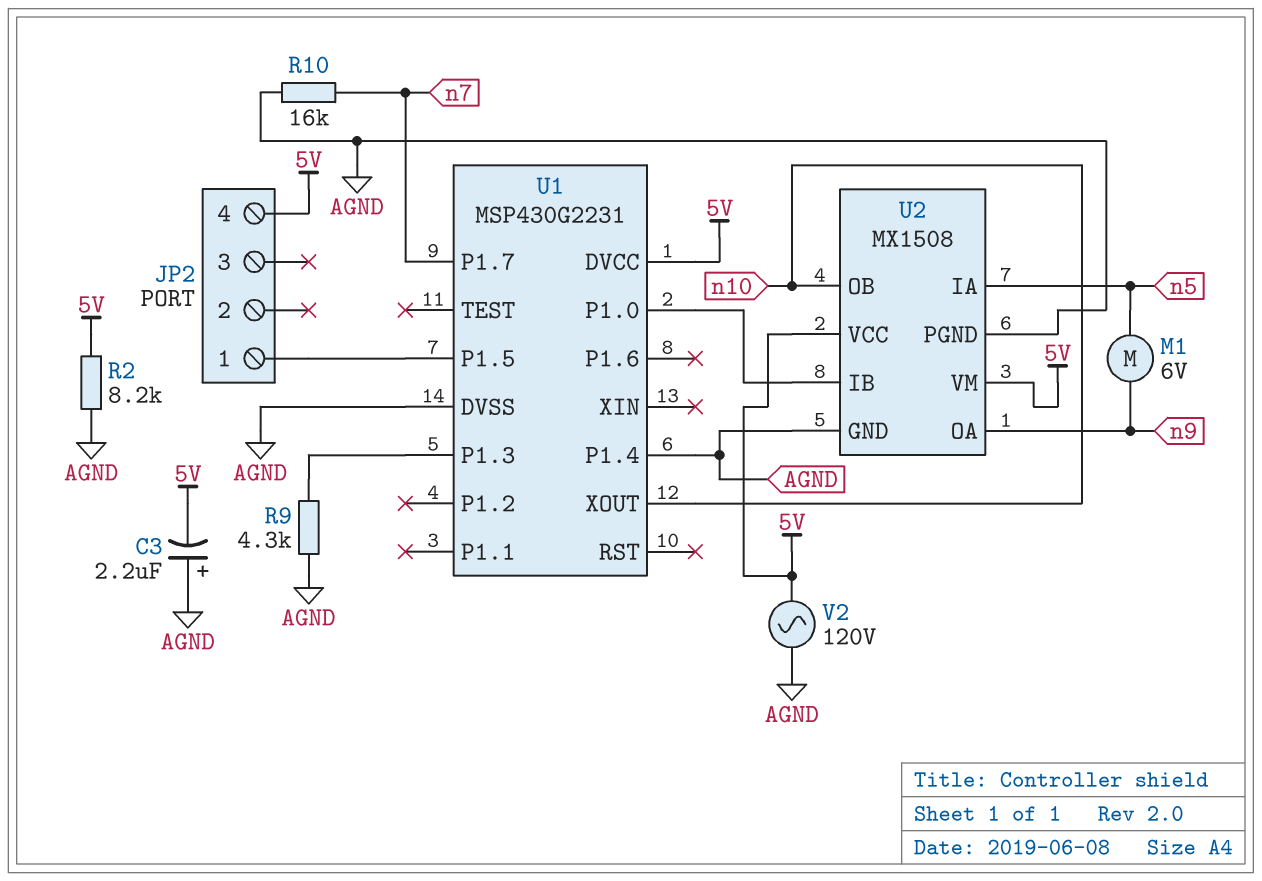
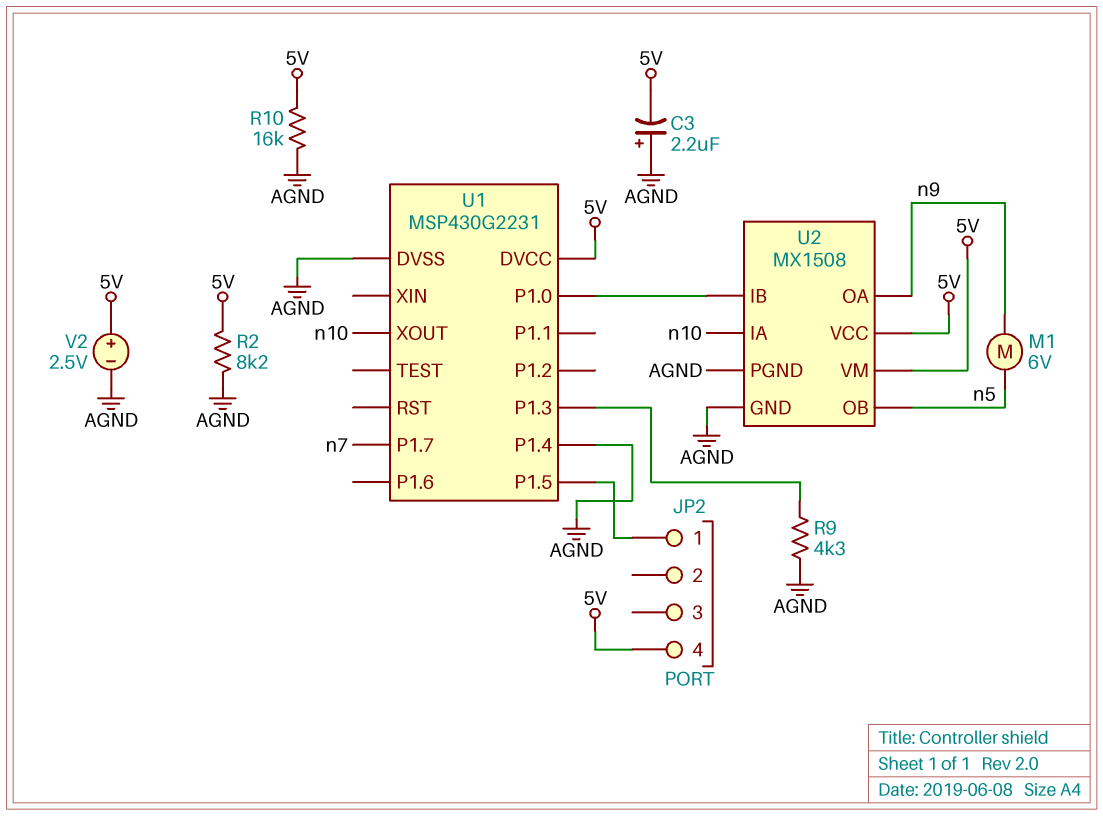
R10: 16k (AGND, n7) -> 16k (5V, AGND)
U2 pin IA: n5 -> n10
U2 pin OB: n10 -> n5
V2: AC 120V (5V, AGND) -> 2.5V (plus 5V, minus AGND)

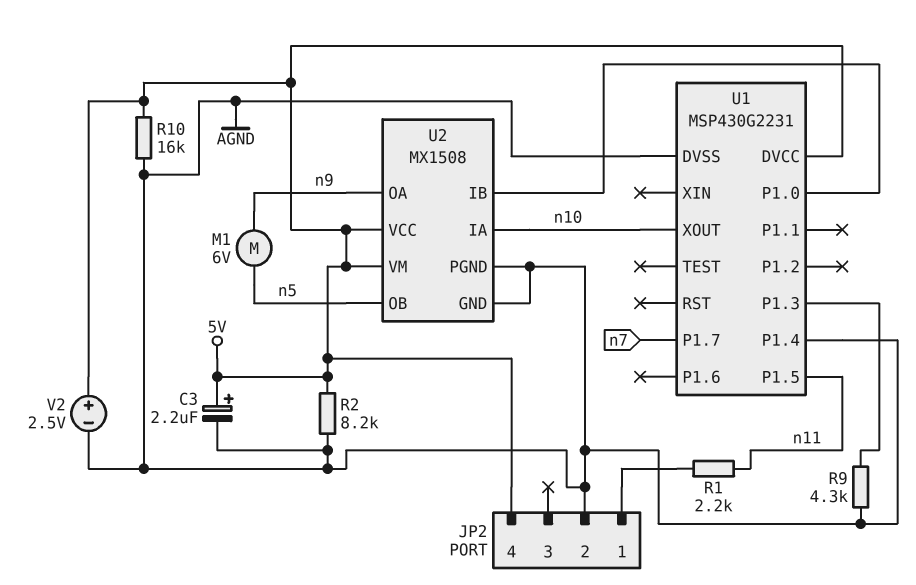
C3: 2.2uF (plus AGND, minus 5V) -> 2.2uF (plus 5V, minus AGND)
JP2 pin 2: none -> AGND
R1: none -> 2.2k (JP2/1, n11)
U1 pin P1.5: JP2/1 -> n11

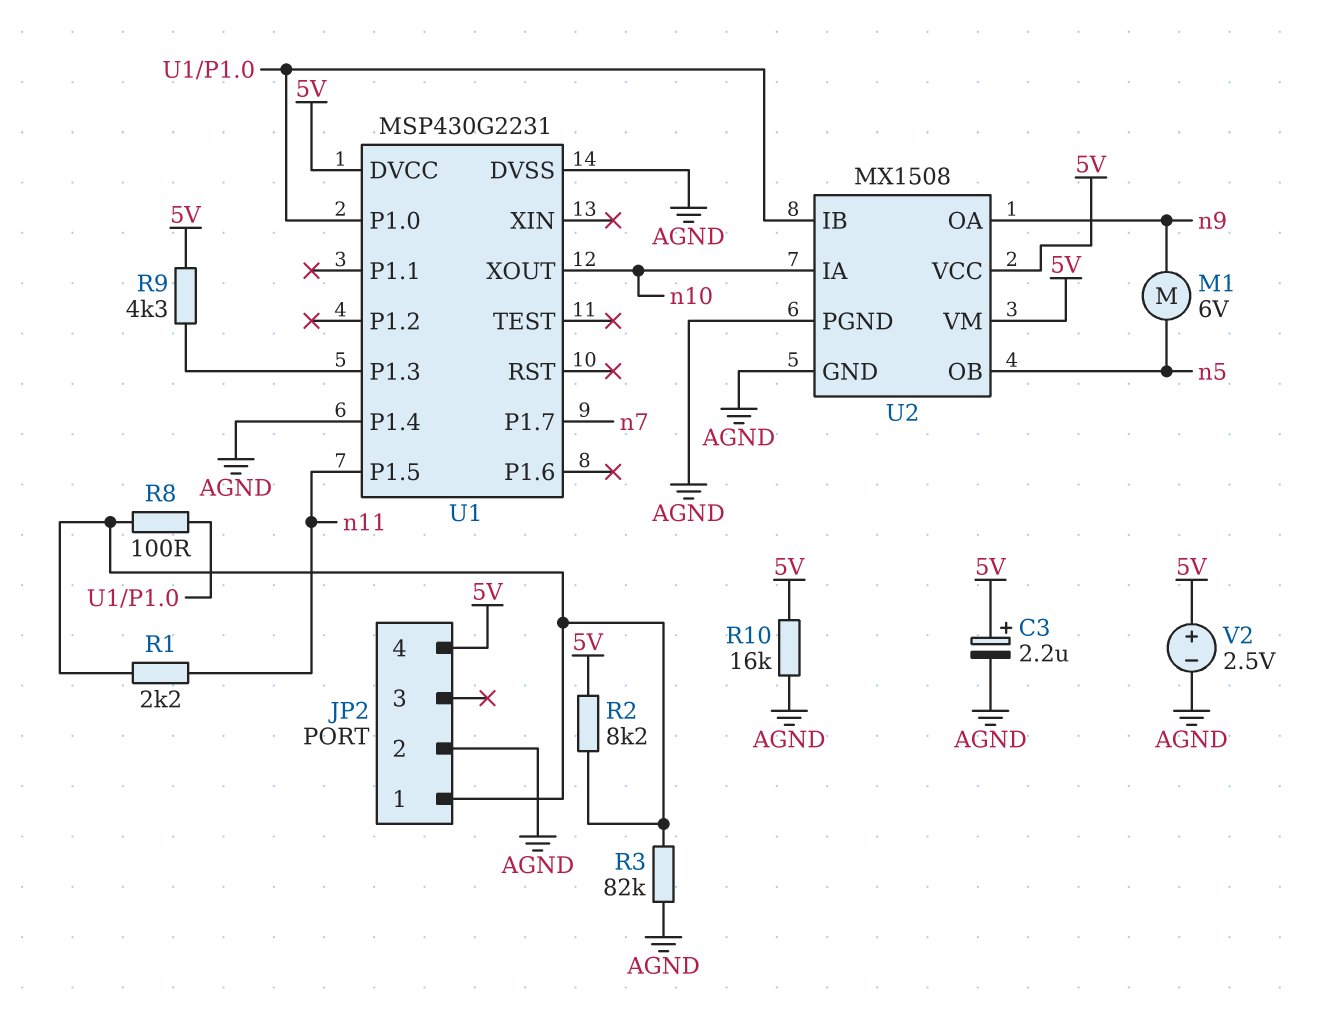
R2: 8.2k (5V, AGND) -> 8.2k (5V, JP2/1)
R3: none -> 82k (AGND, JP2/1)
R8: none -> 100 (JP2/1, U1/P1.0)
R9: 4.3k (AGND, U1/P1.3) -> 4.3k (5V, U1/P1.3)

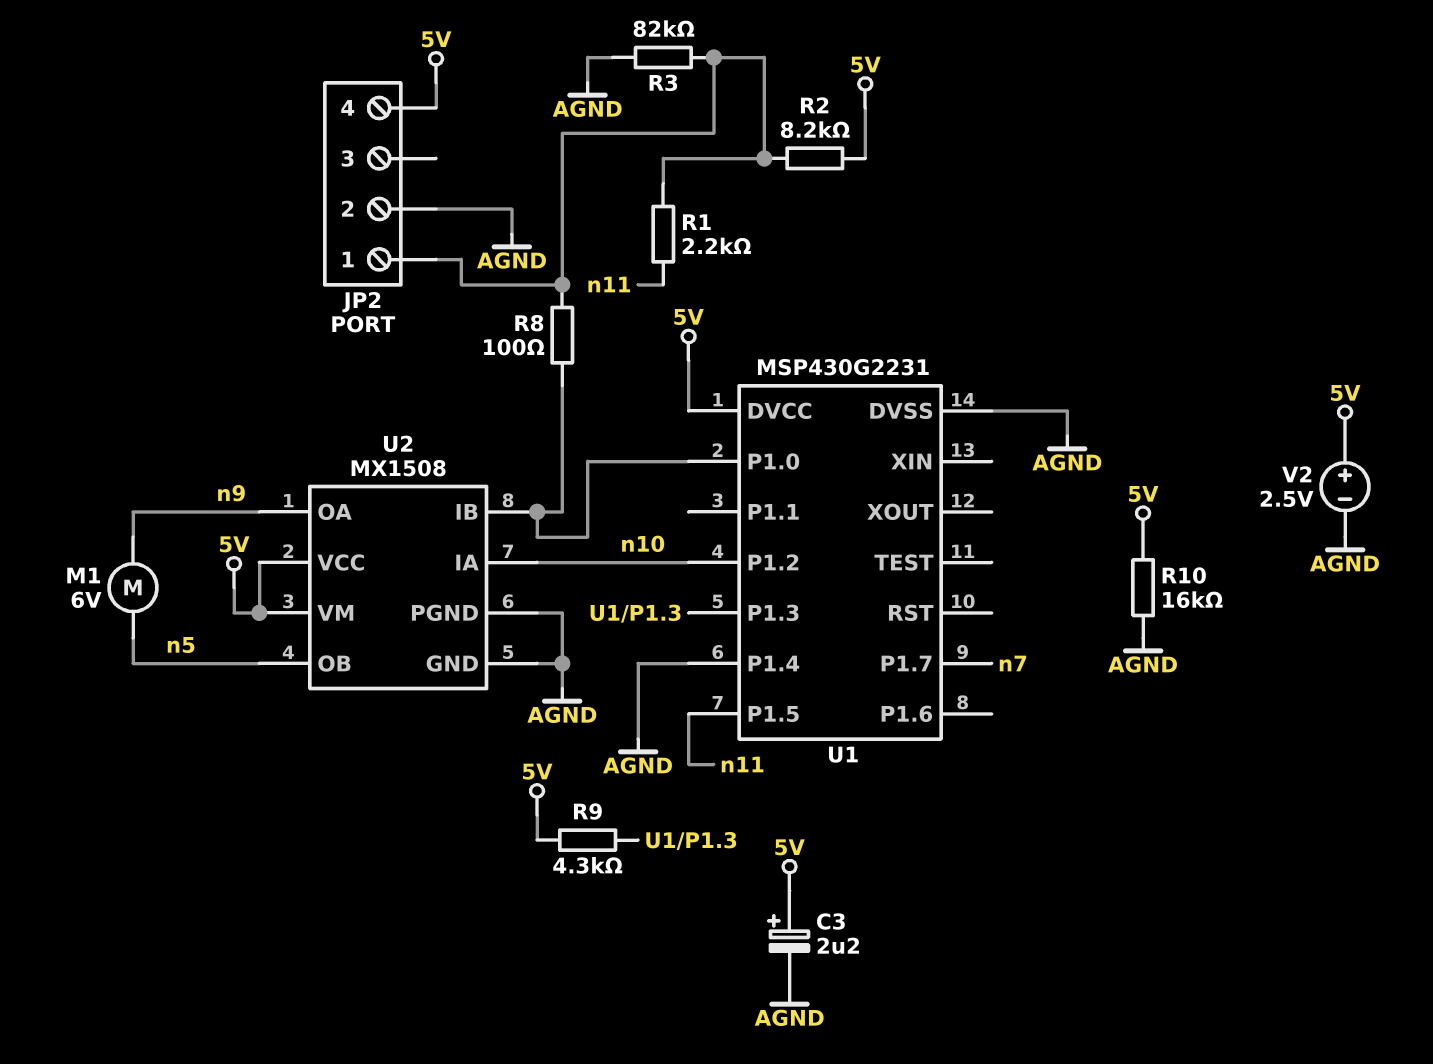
U1 pin P1.2: none -> n10
U1 pin XOUT: n10 -> none

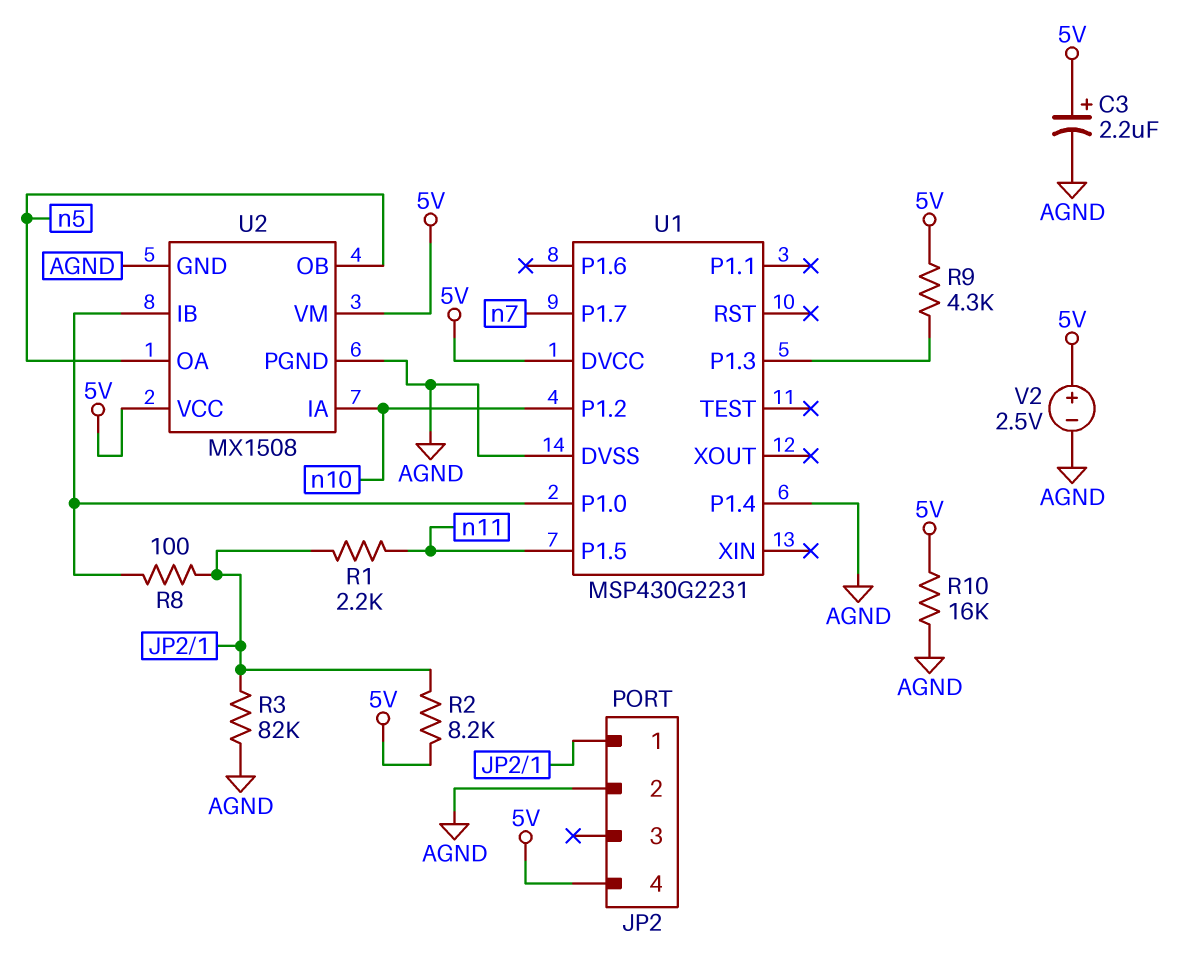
M1: motor 6V (n5, n9) -> none
U2 pin OA: n9 -> n5

